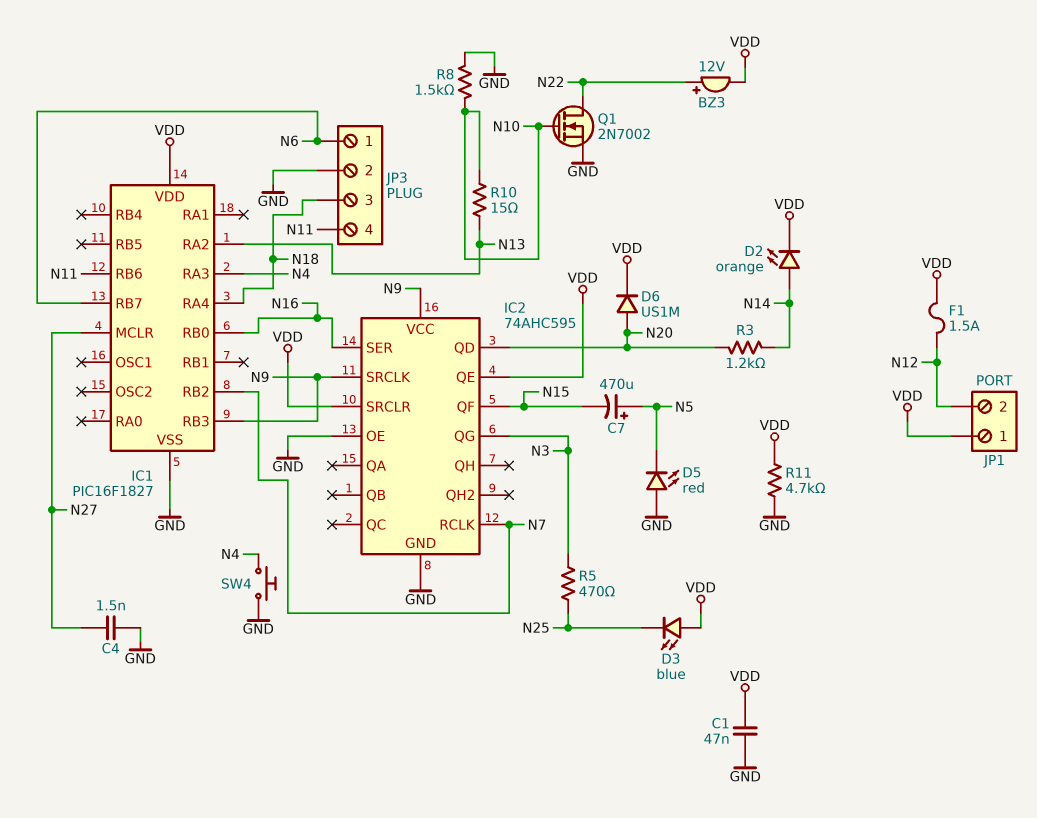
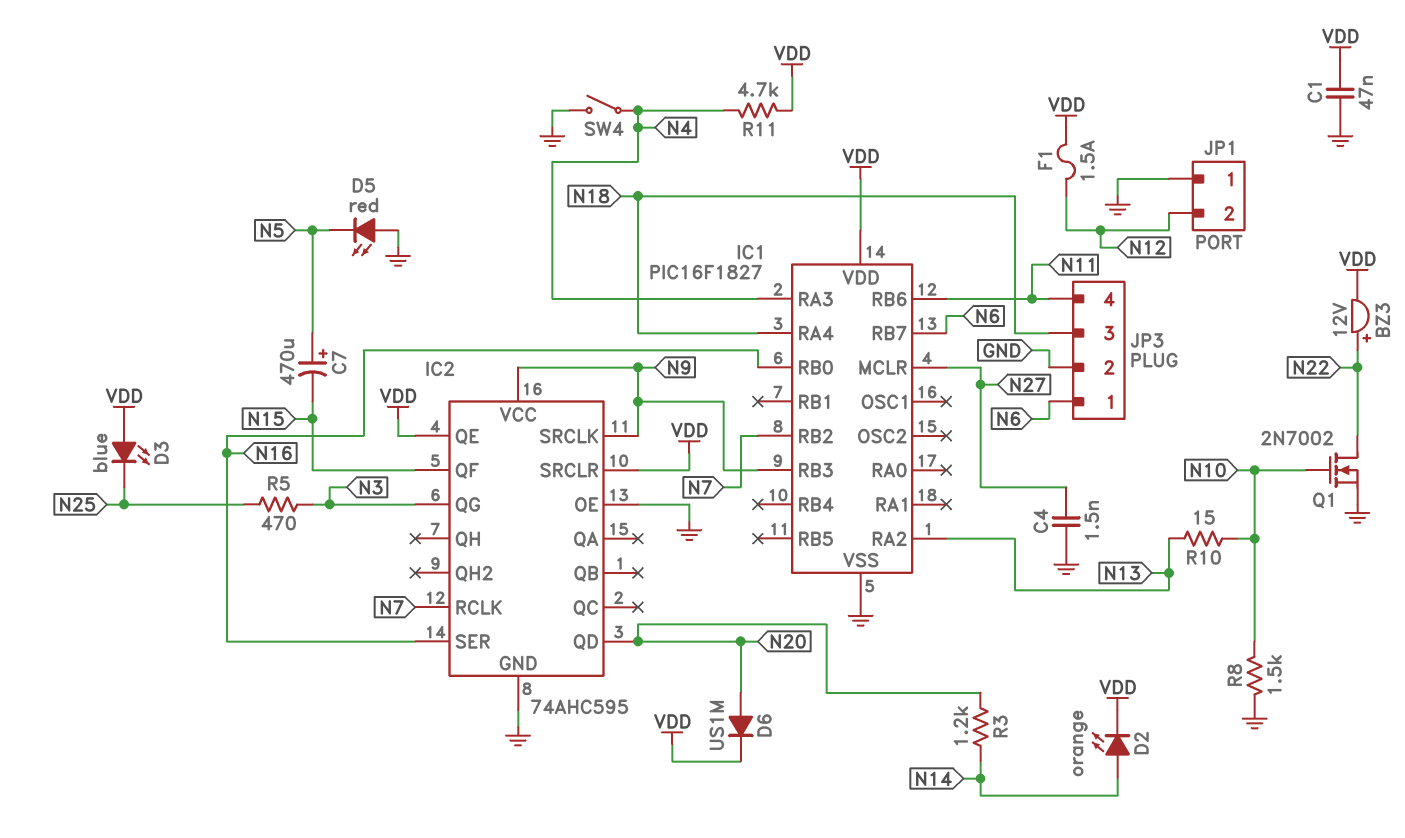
JP1 pin 1: VDD -> GND
R11: 4.7k (GND, VDD) -> 4.7k (N4, VDD)
SW4: button (GND, N4) -> switch (GND, N4)

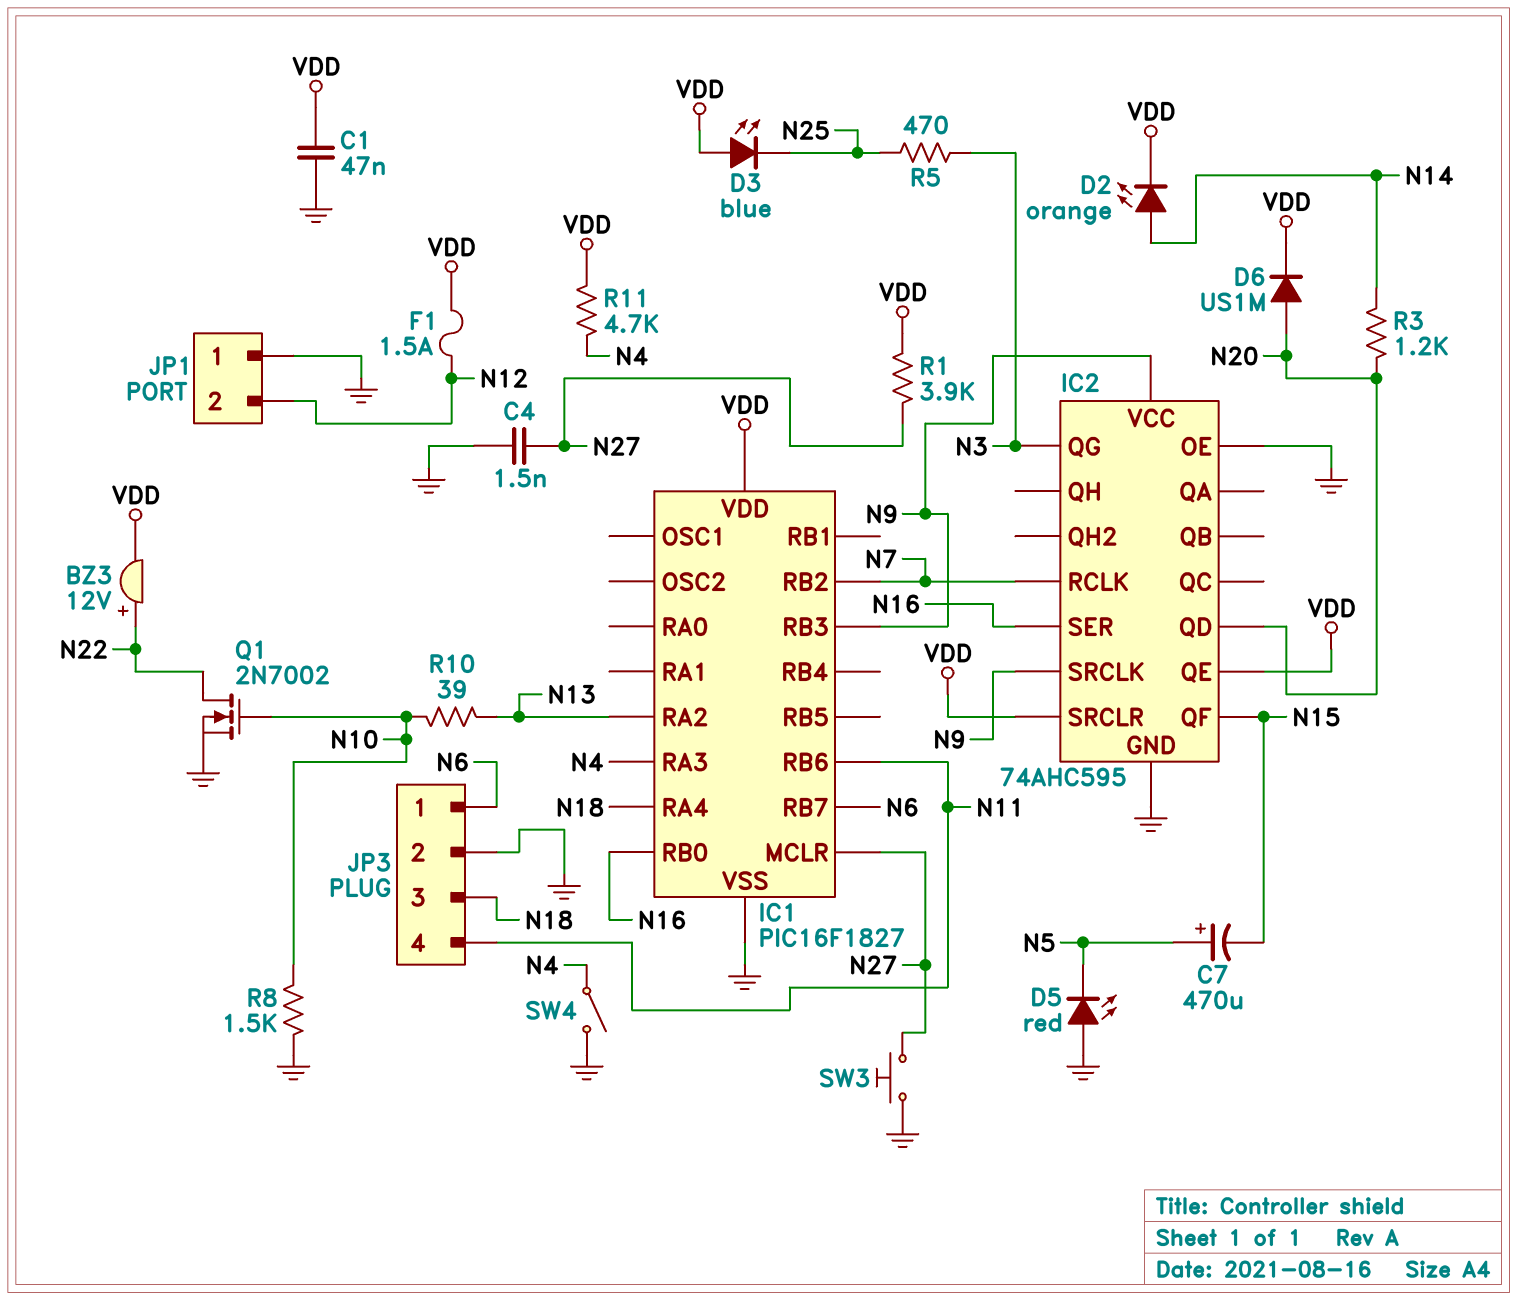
R1: none -> 3.9k (N27, VDD)
R10: 15 (N10, N13) -> 39 (N10, N13)
SW3: none -> button (GND, N27)

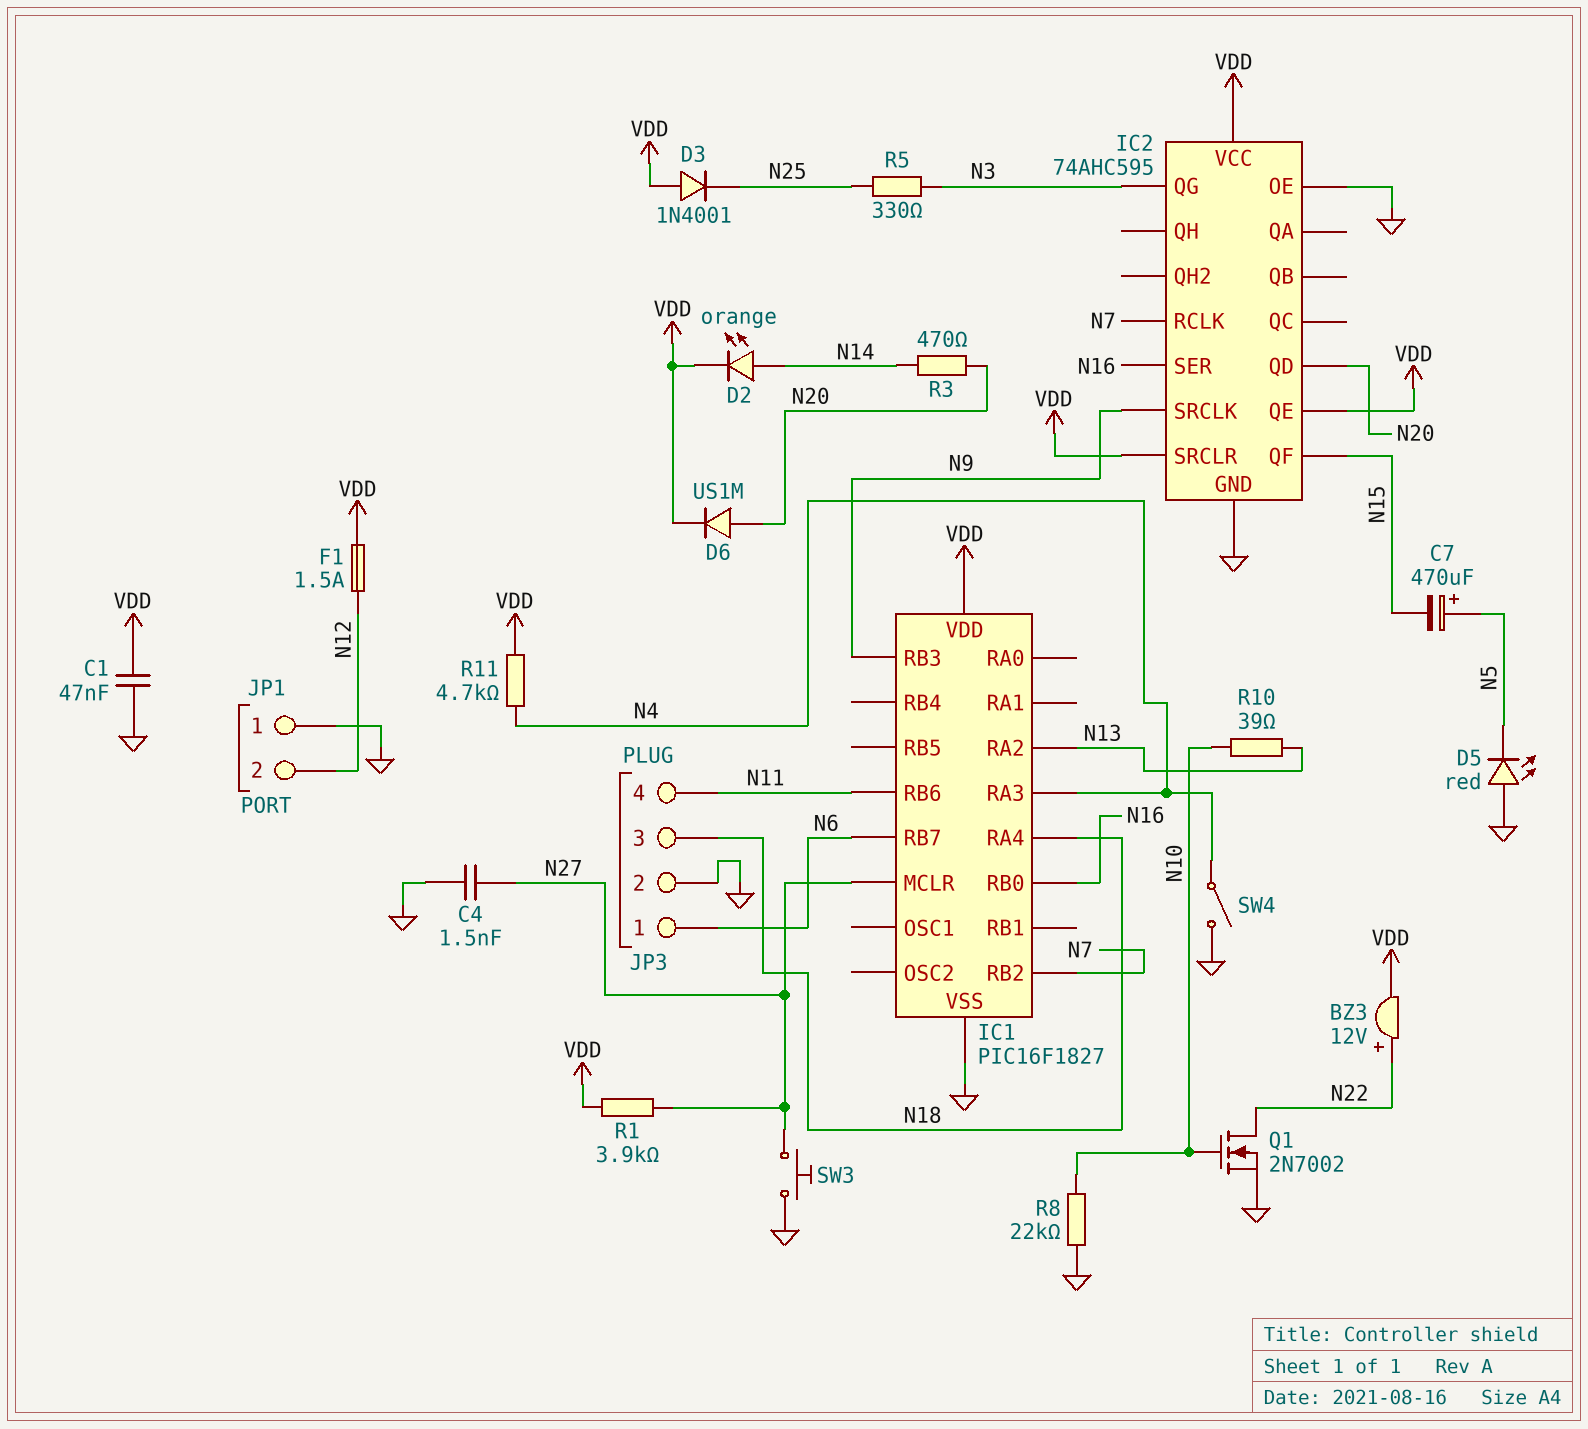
D3: LED blue (A VDD, K N25) -> diode 1N4001 (A VDD, K N25)
IC2 pin VCC: N9 -> VDD
R3: 1.2k (N14, N20) -> 470 (N14, N20)
R5: 470 (N3, N25) -> 330 (N3, N25)
R8: 1.5k (GND, N10) -> 22k (GND, N10)

